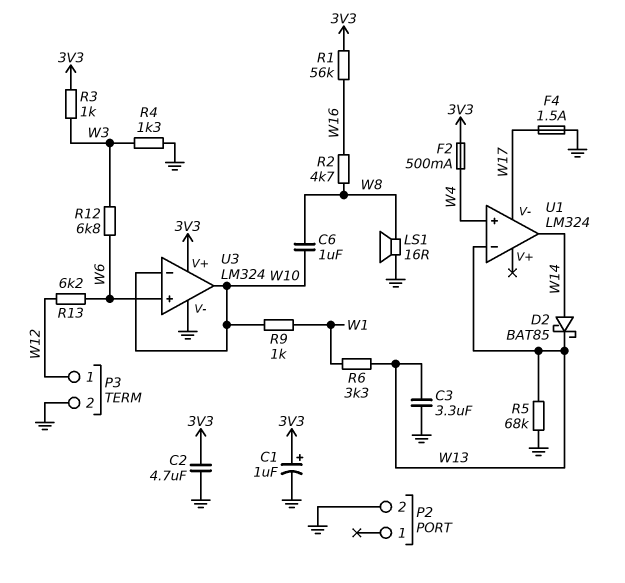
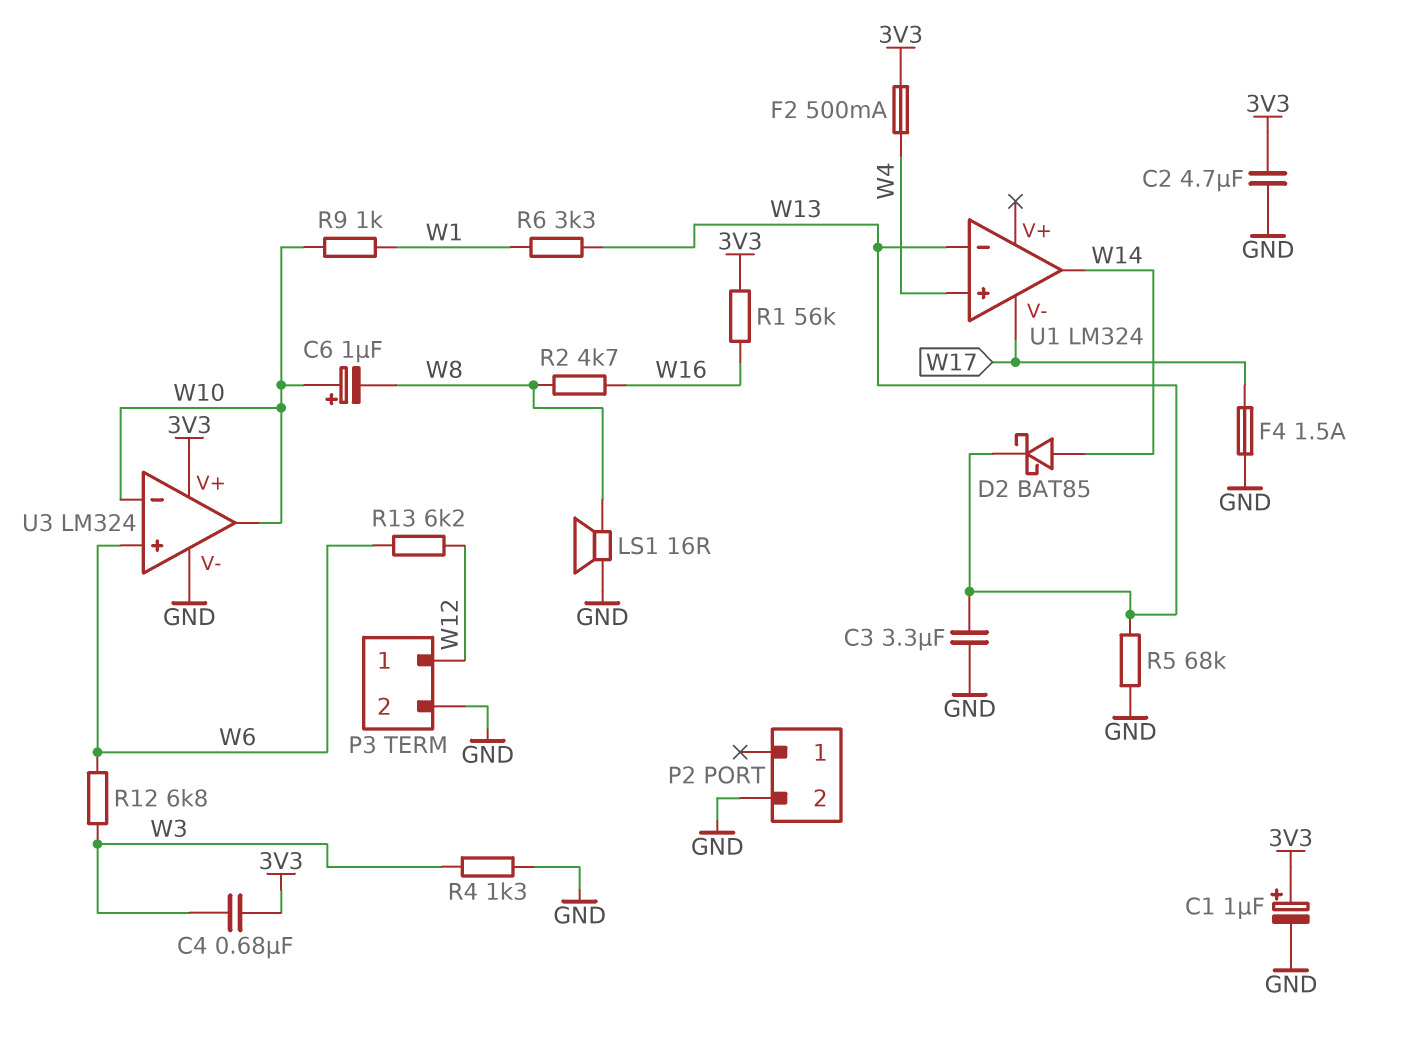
C4: none -> 680nF (3V3, W3)
C6: 1uF (W8, W10) -> 1uF (plus W10, minus W8)
R3: 1k (3V3, W3) -> none

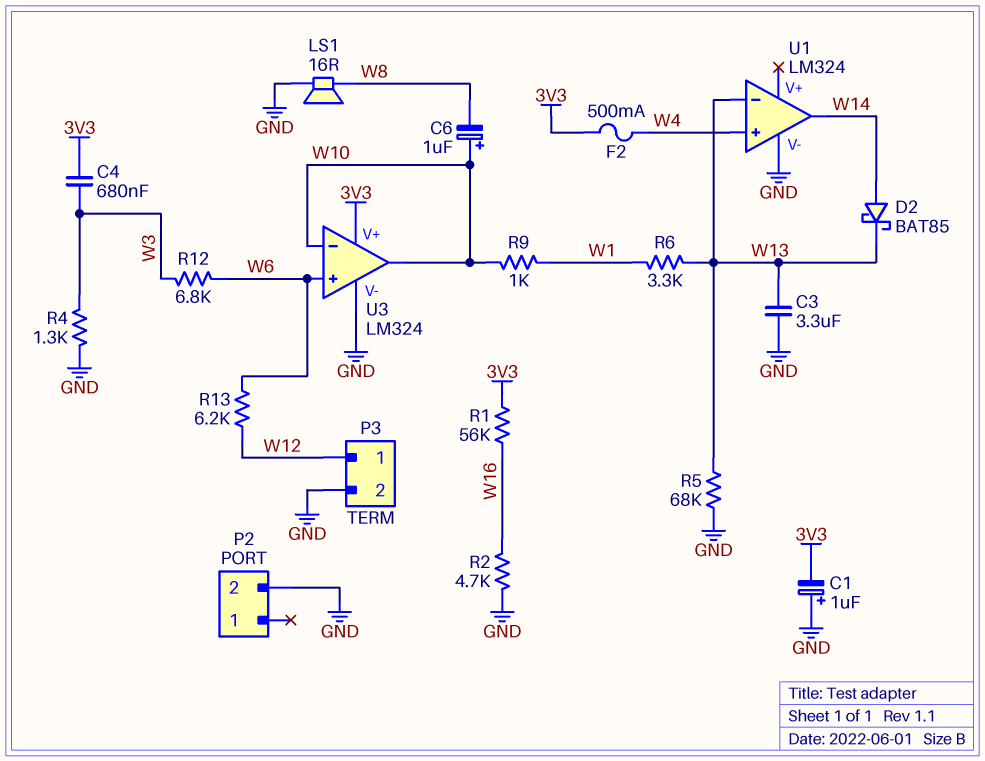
C1: 1uF (plus 3V3, minus GND) -> 1uF (plus GND, minus 3V3)
C2: 4.7uF (3V3, GND) -> none
F4: 1.5A (GND, W17) -> none
R2: 4.7k (W8, W16) -> 4.7k (GND, W16)
U1 pin V-: W17 -> GND

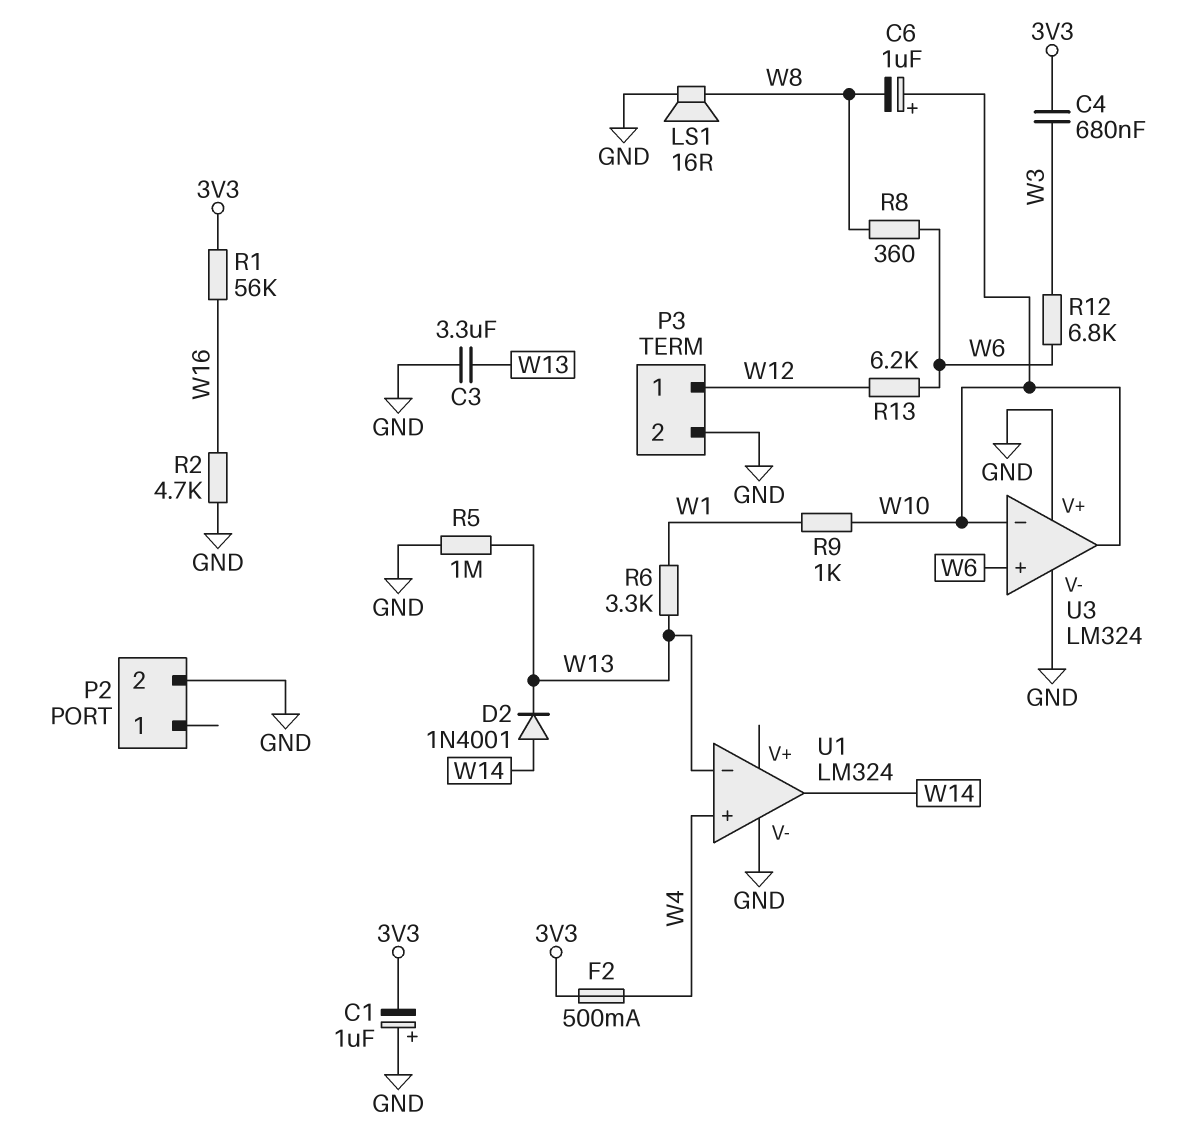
D2: schottky BAT85 (A W14, K W13) -> diode 1N4001 (A W14, K W13)
R4: 1.3k (GND, W3) -> none
R5: 68k (GND, W13) -> 1M (GND, W13)
R8: none -> 360 (W6, W8)
U3 pin V+: 3V3 -> GND

